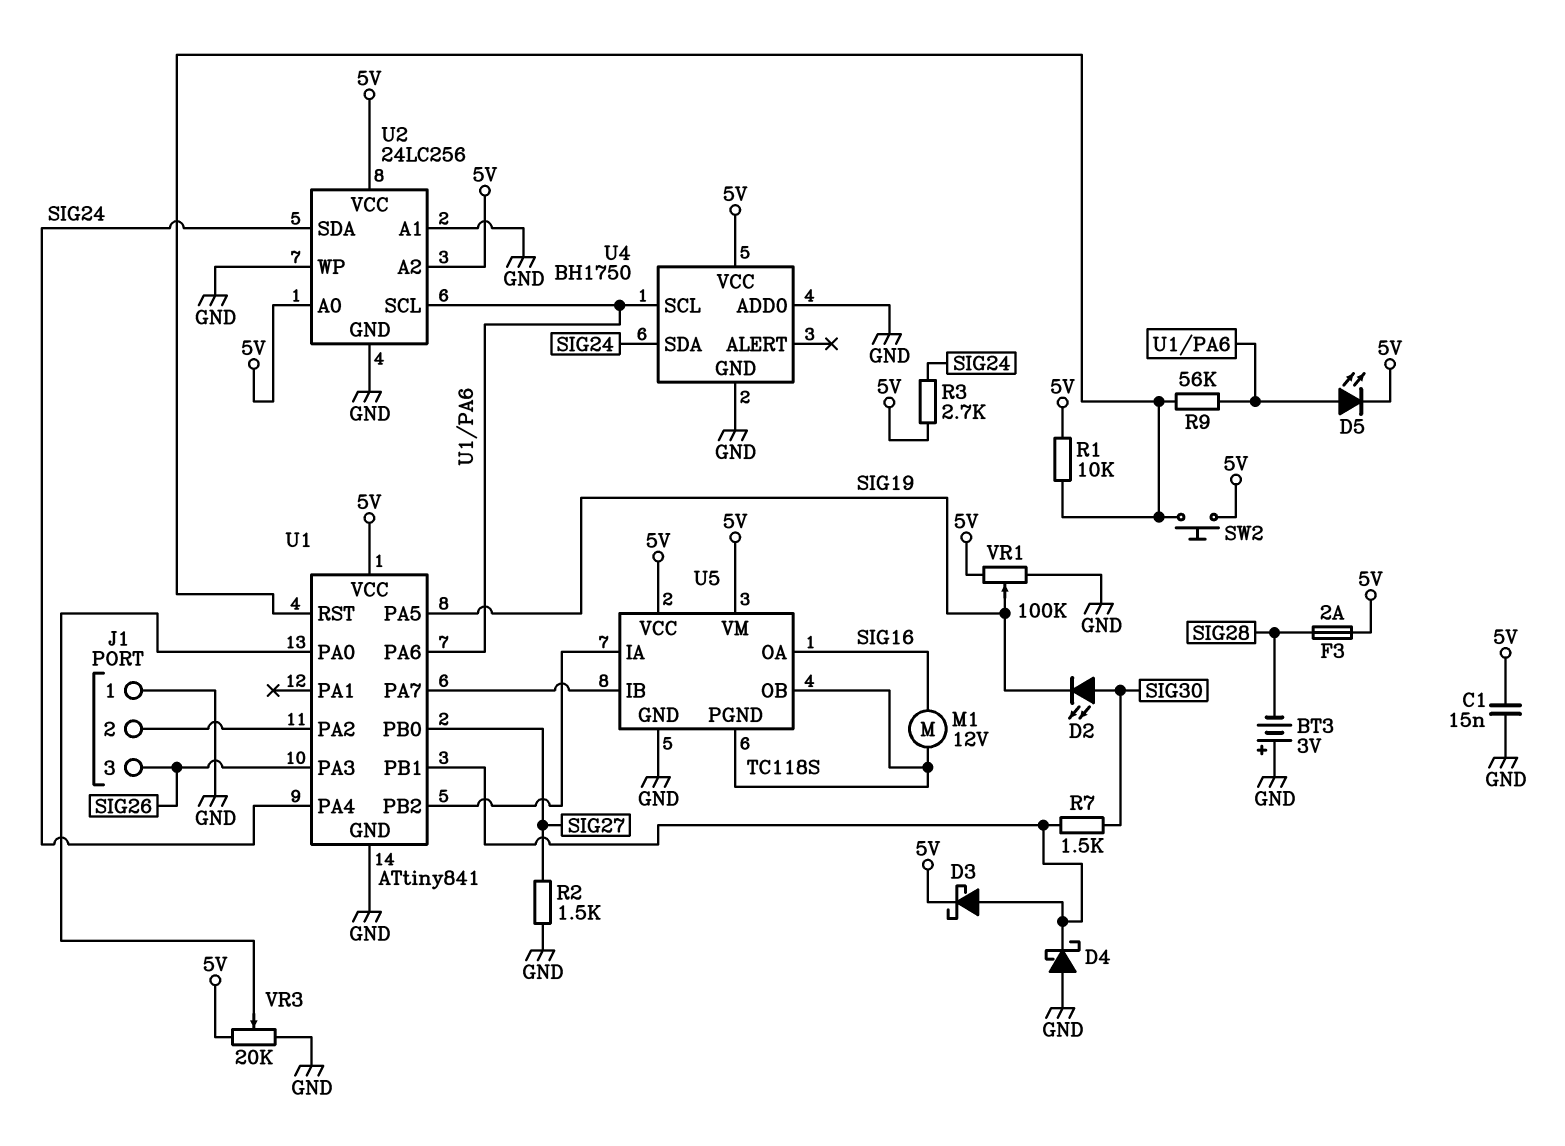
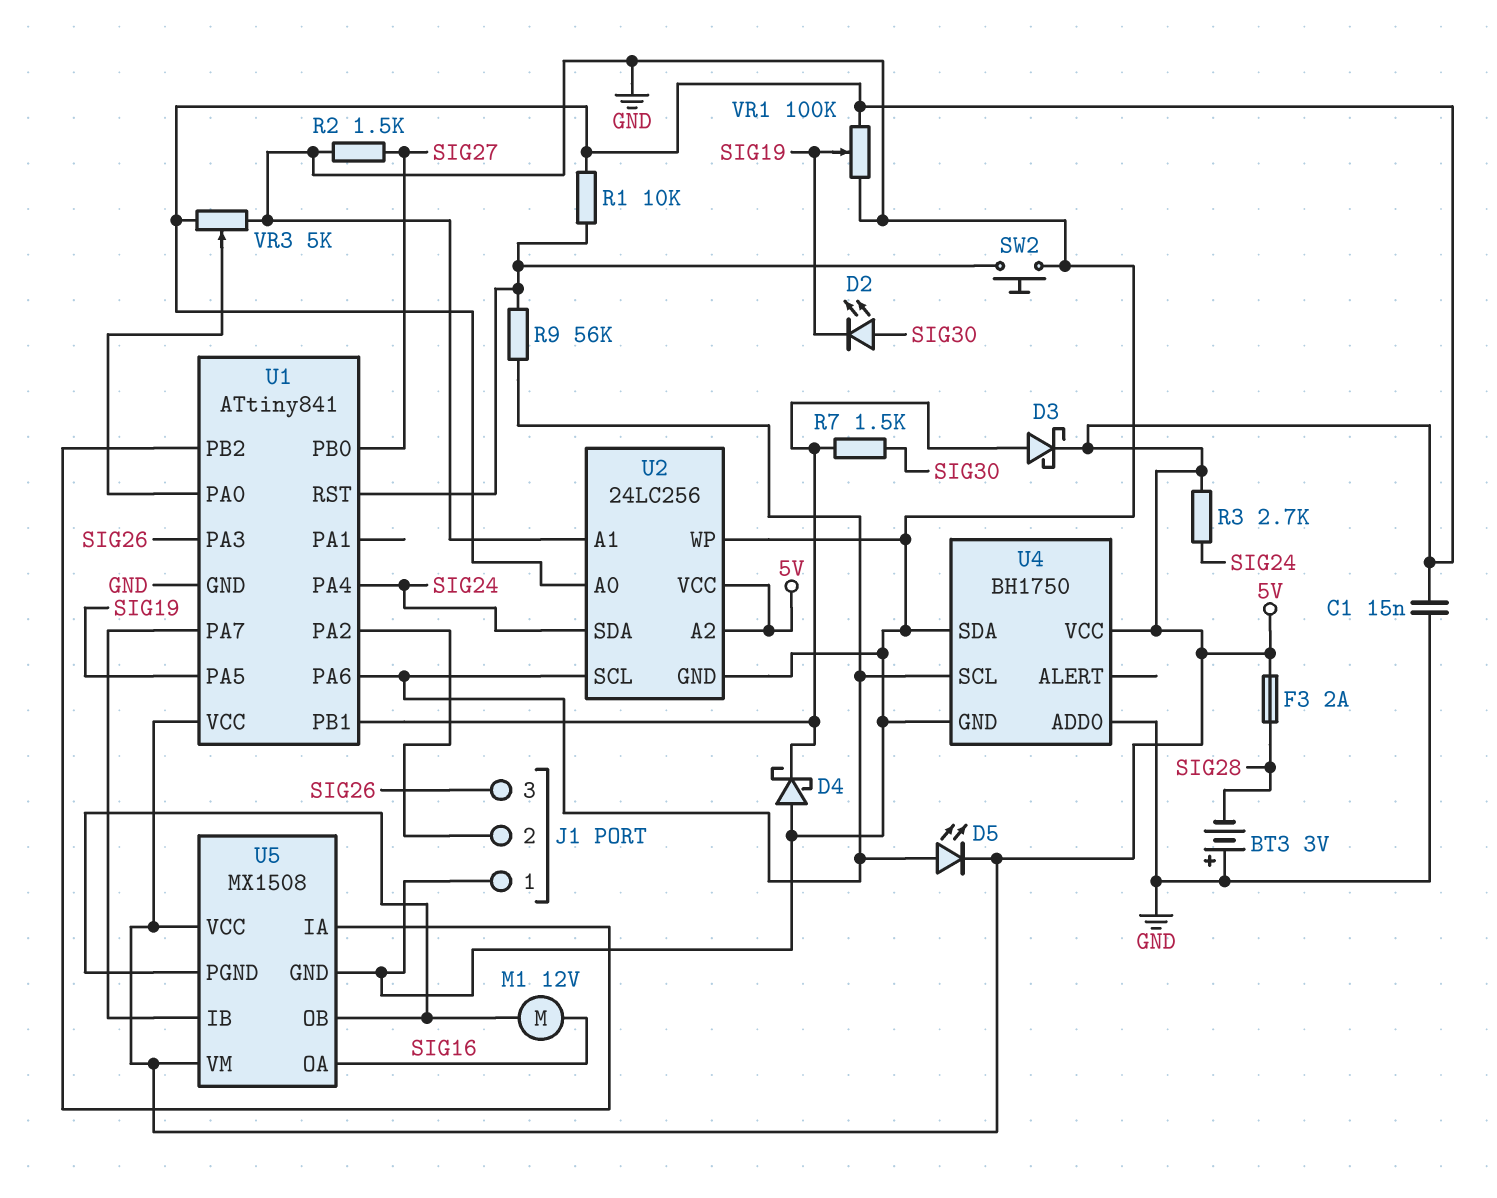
SW2: button (5V, U1/RST) -> button (GND, U1/RST)
U4 pin SDA: SIG24 -> GND
U5: TC118S -> MX1508
VR3: 20k (5V, GND, wiper U1/PA0) -> 5k (5V, GND, wiper U1/PA0)

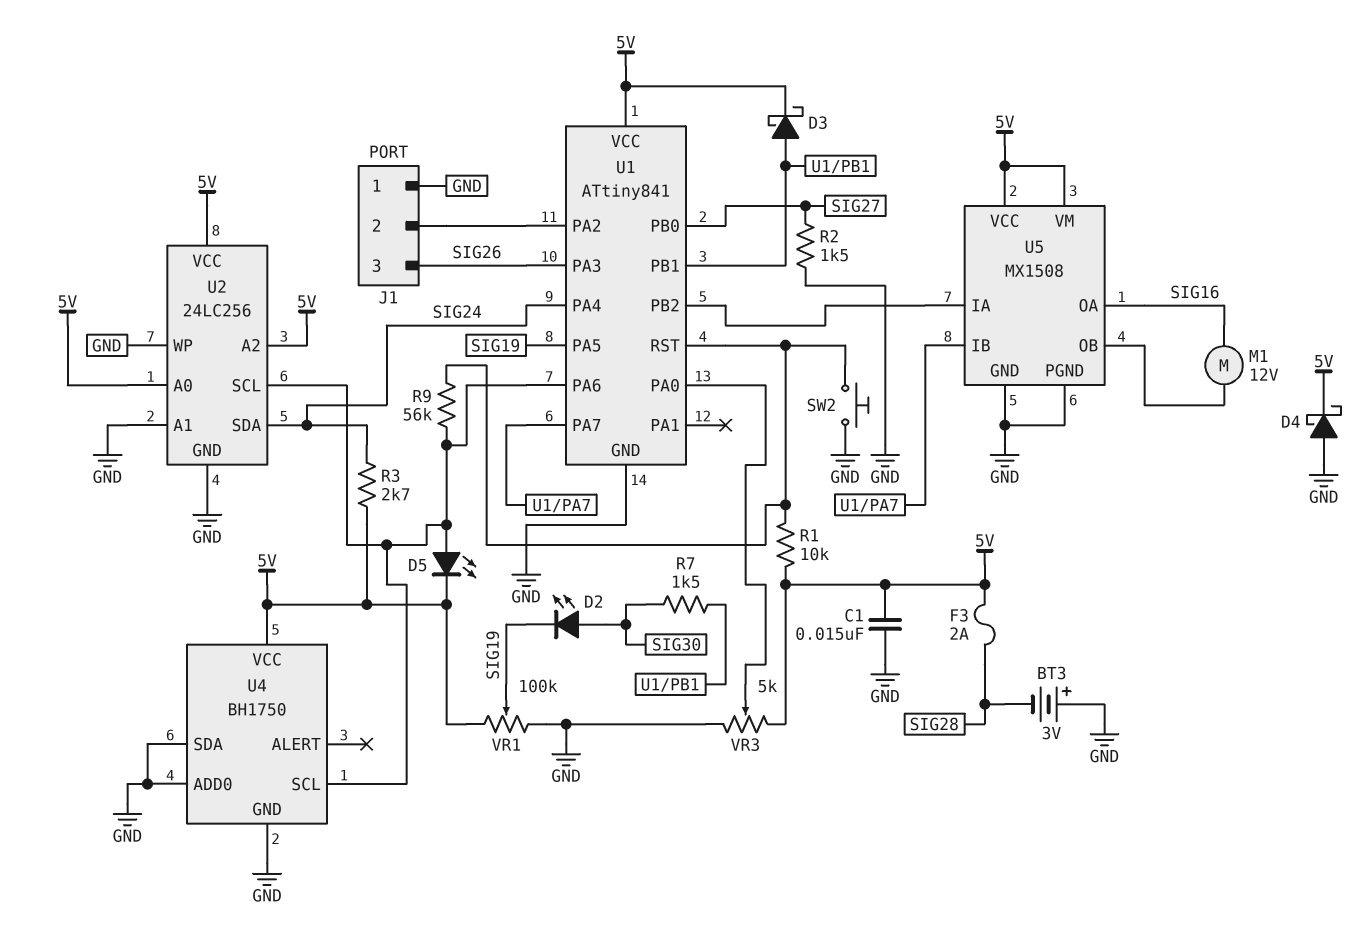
D4: schottky (A GND, K U1/PB1) -> schottky (A GND, K 5V)
U5 pin PGND: U5/OB -> GND

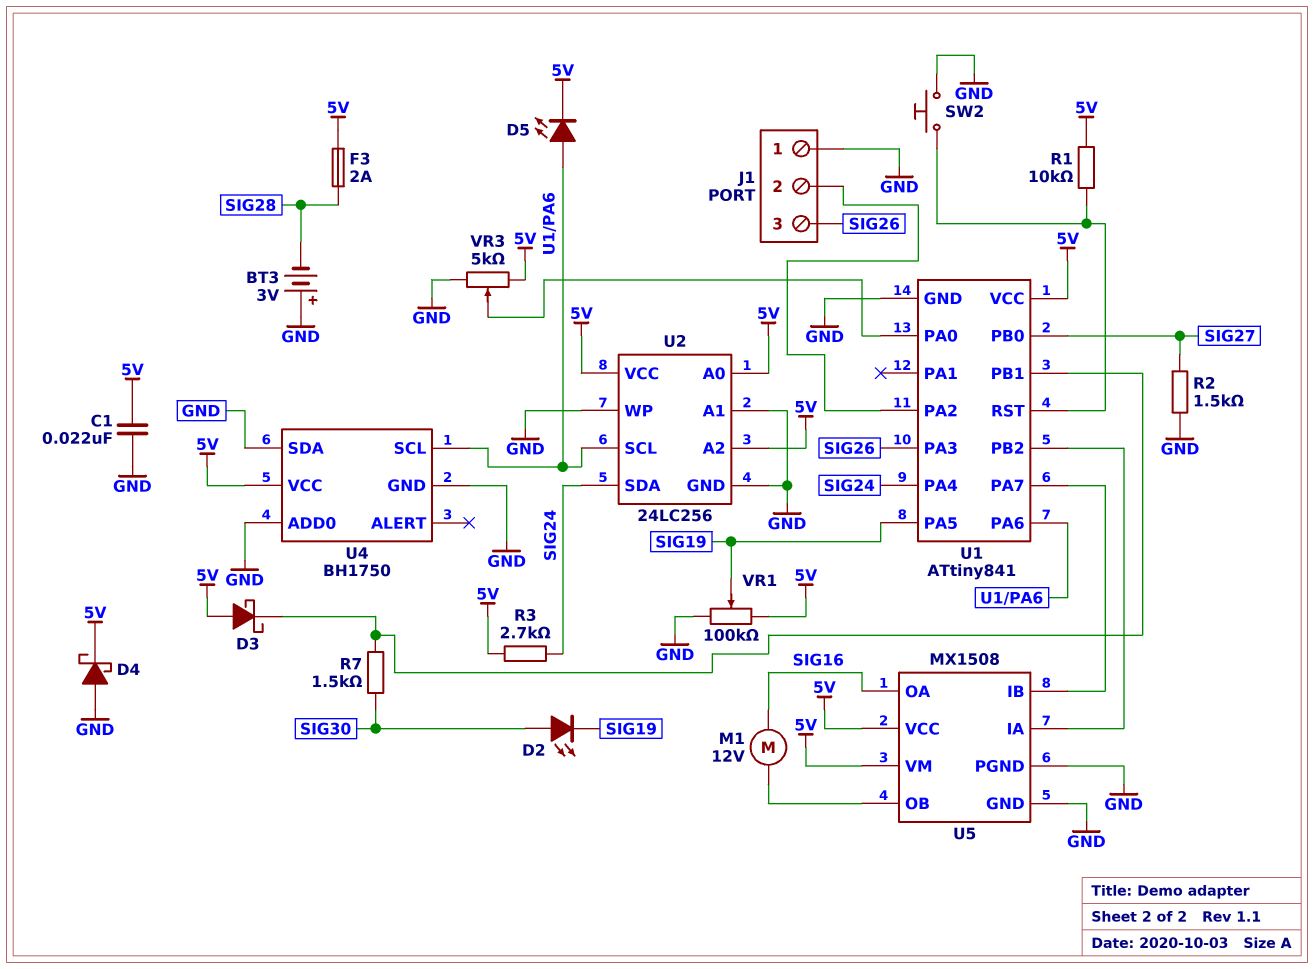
C1: 15nF (5V, GND) -> 22nF (5V, GND)
D3: schottky (A U1/PB1, K 5V) -> schottky (A 5V, K U1/PB1)
R9: 56k (U1/PA6, U1/RST) -> none

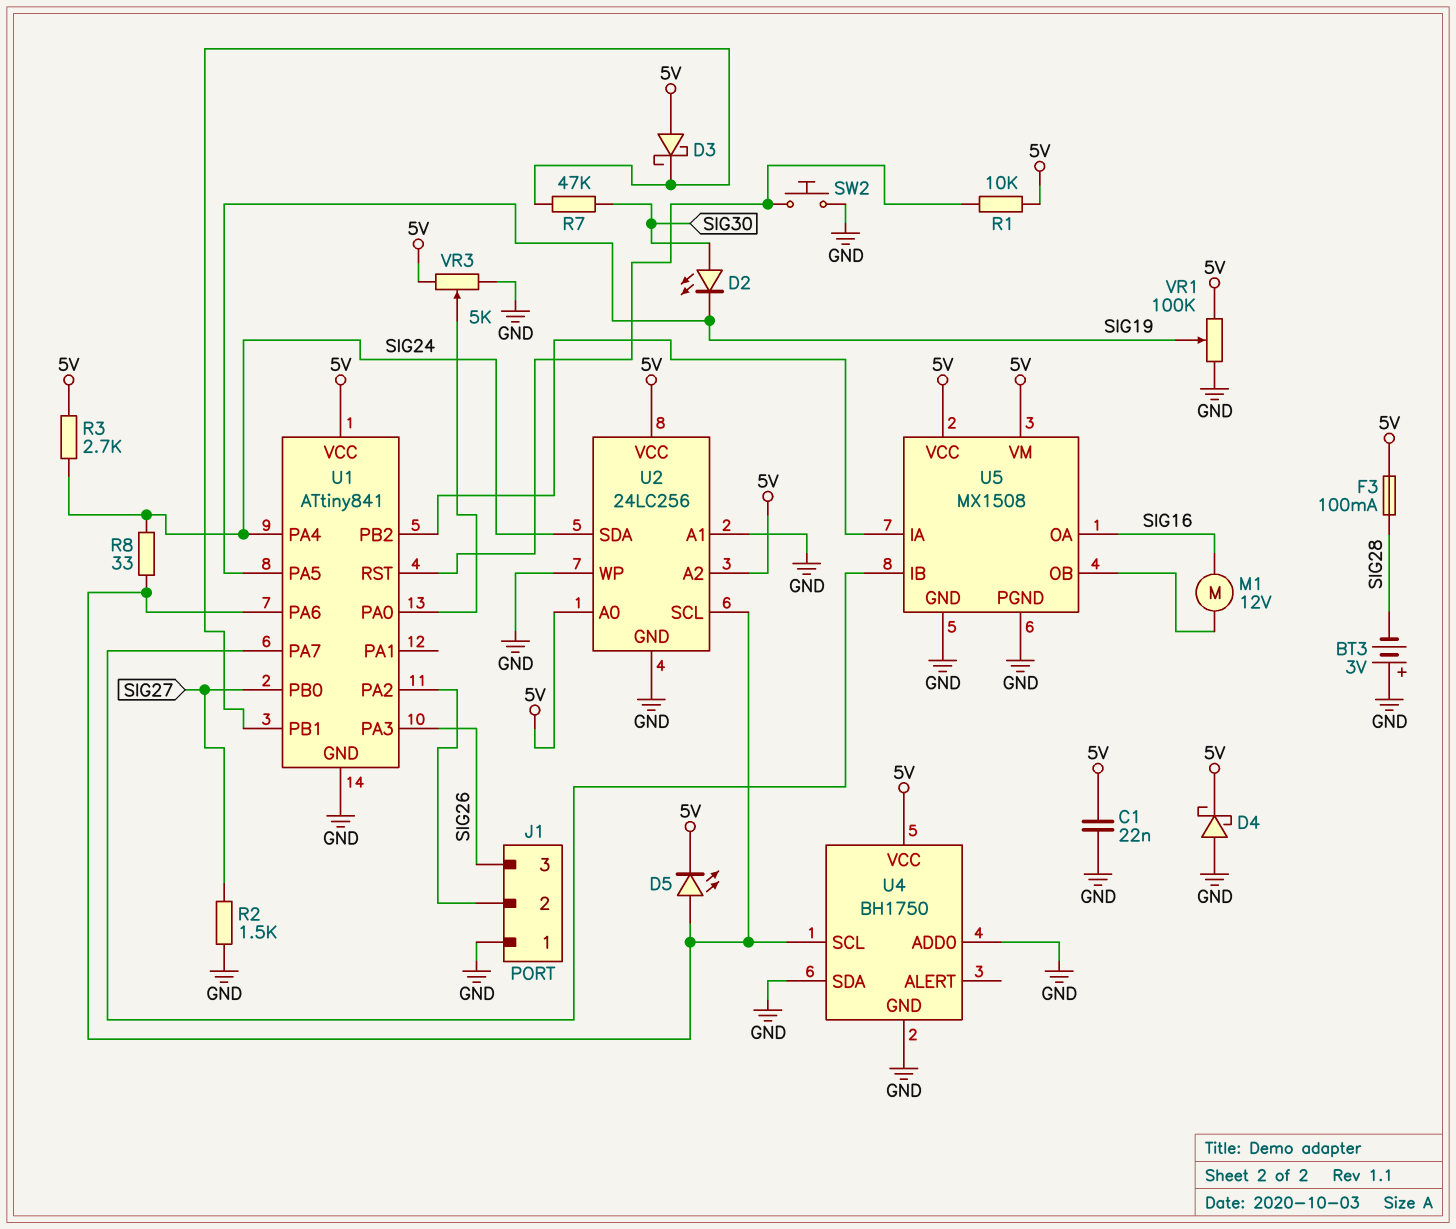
F3: 2A (5V, SIG28) -> 100mA (5V, SIG28)
R7: 1.5k (SIG30, U1/PB1) -> 47k (SIG30, U1/PB1)
R8: none -> 33 (SIG24, U1/PA6)

